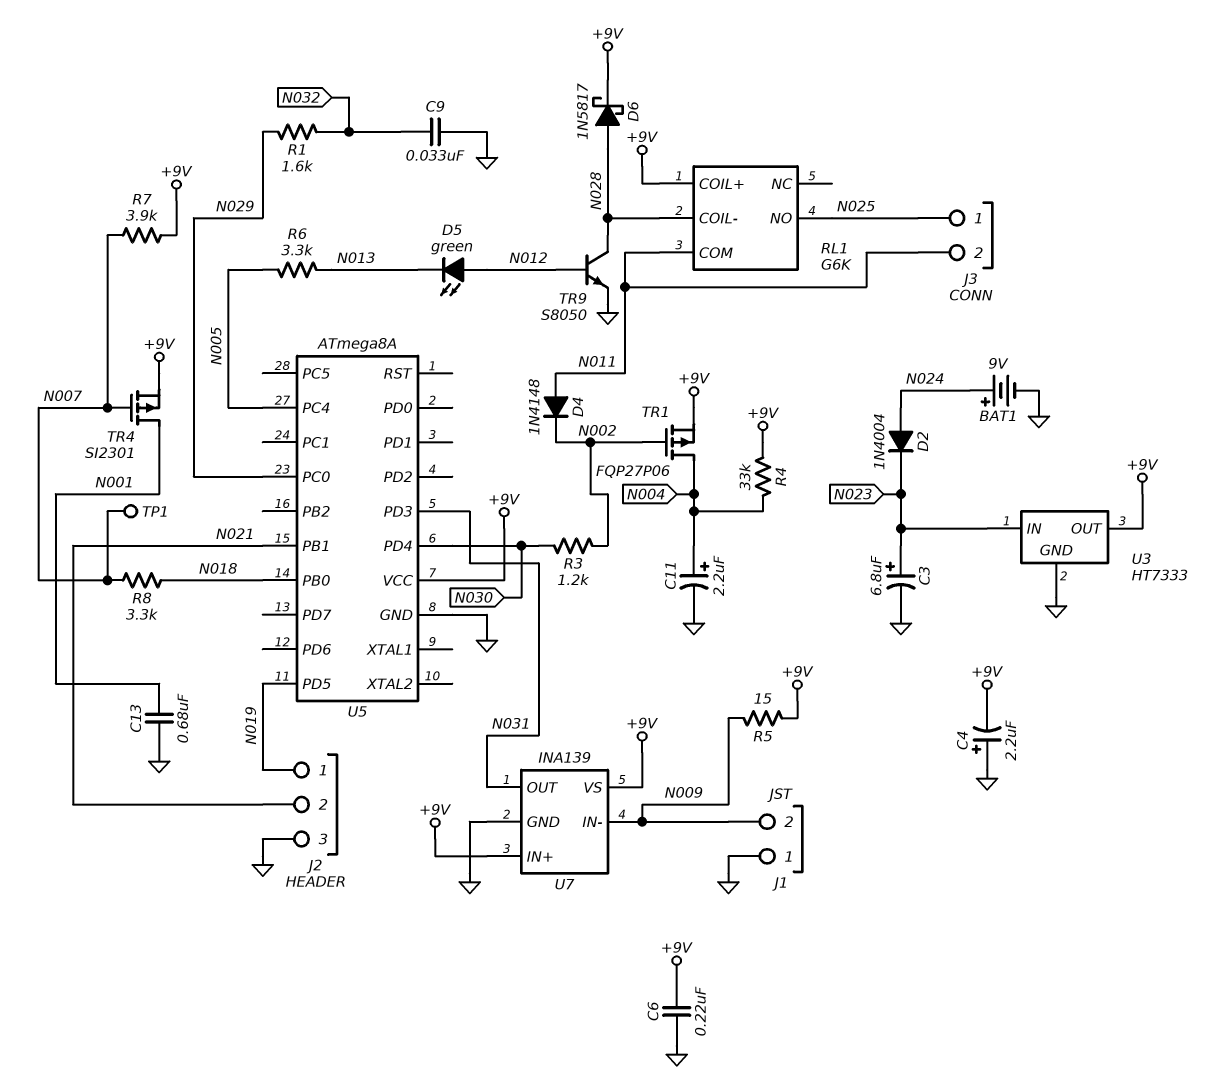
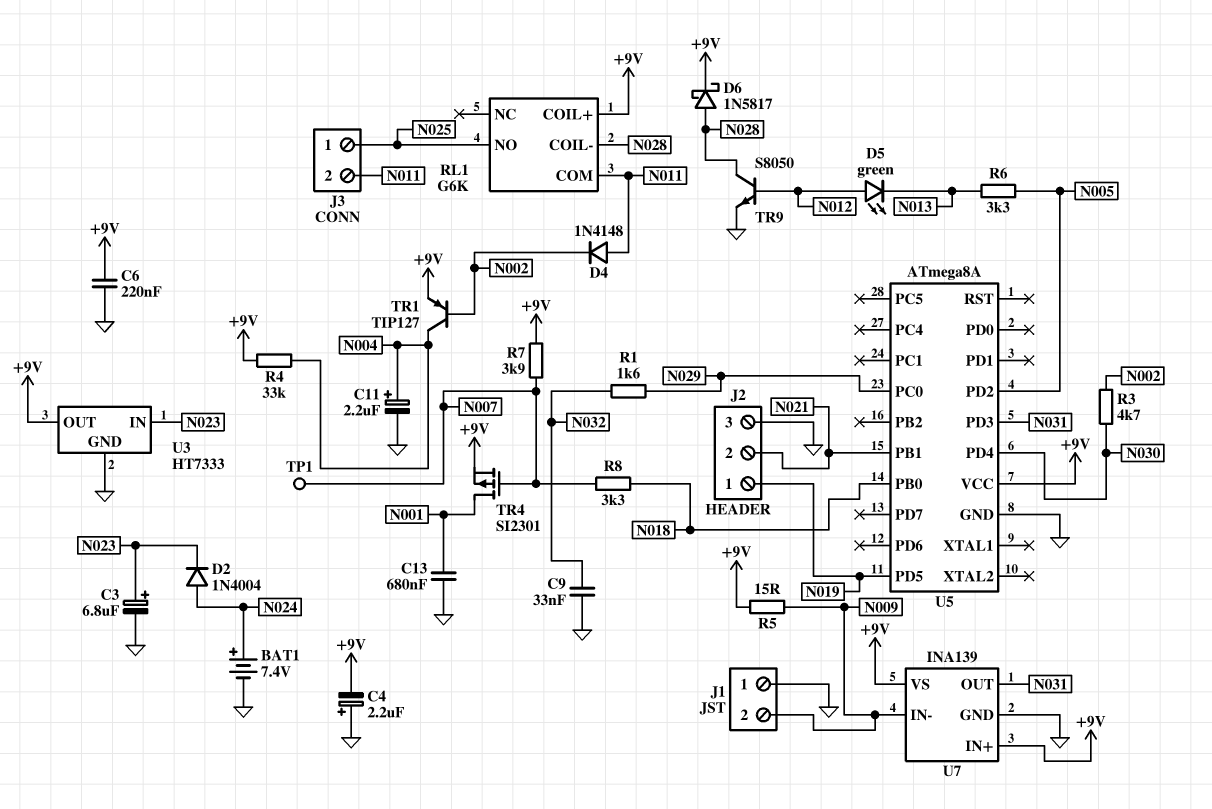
BAT1: 9V (plus N024, minus GND) -> 7.4V (plus N024, minus GND)
R3: 1.2k (N002, N030) -> 4.7k (N002, N030)
TR1: PMOS FQP27P06 (G N002, D N004, S +9V) -> PNP TIP127 (B N002, C N004, E +9V)
U5 pin PC4: N005 -> none
U5 pin PD2: none -> N005

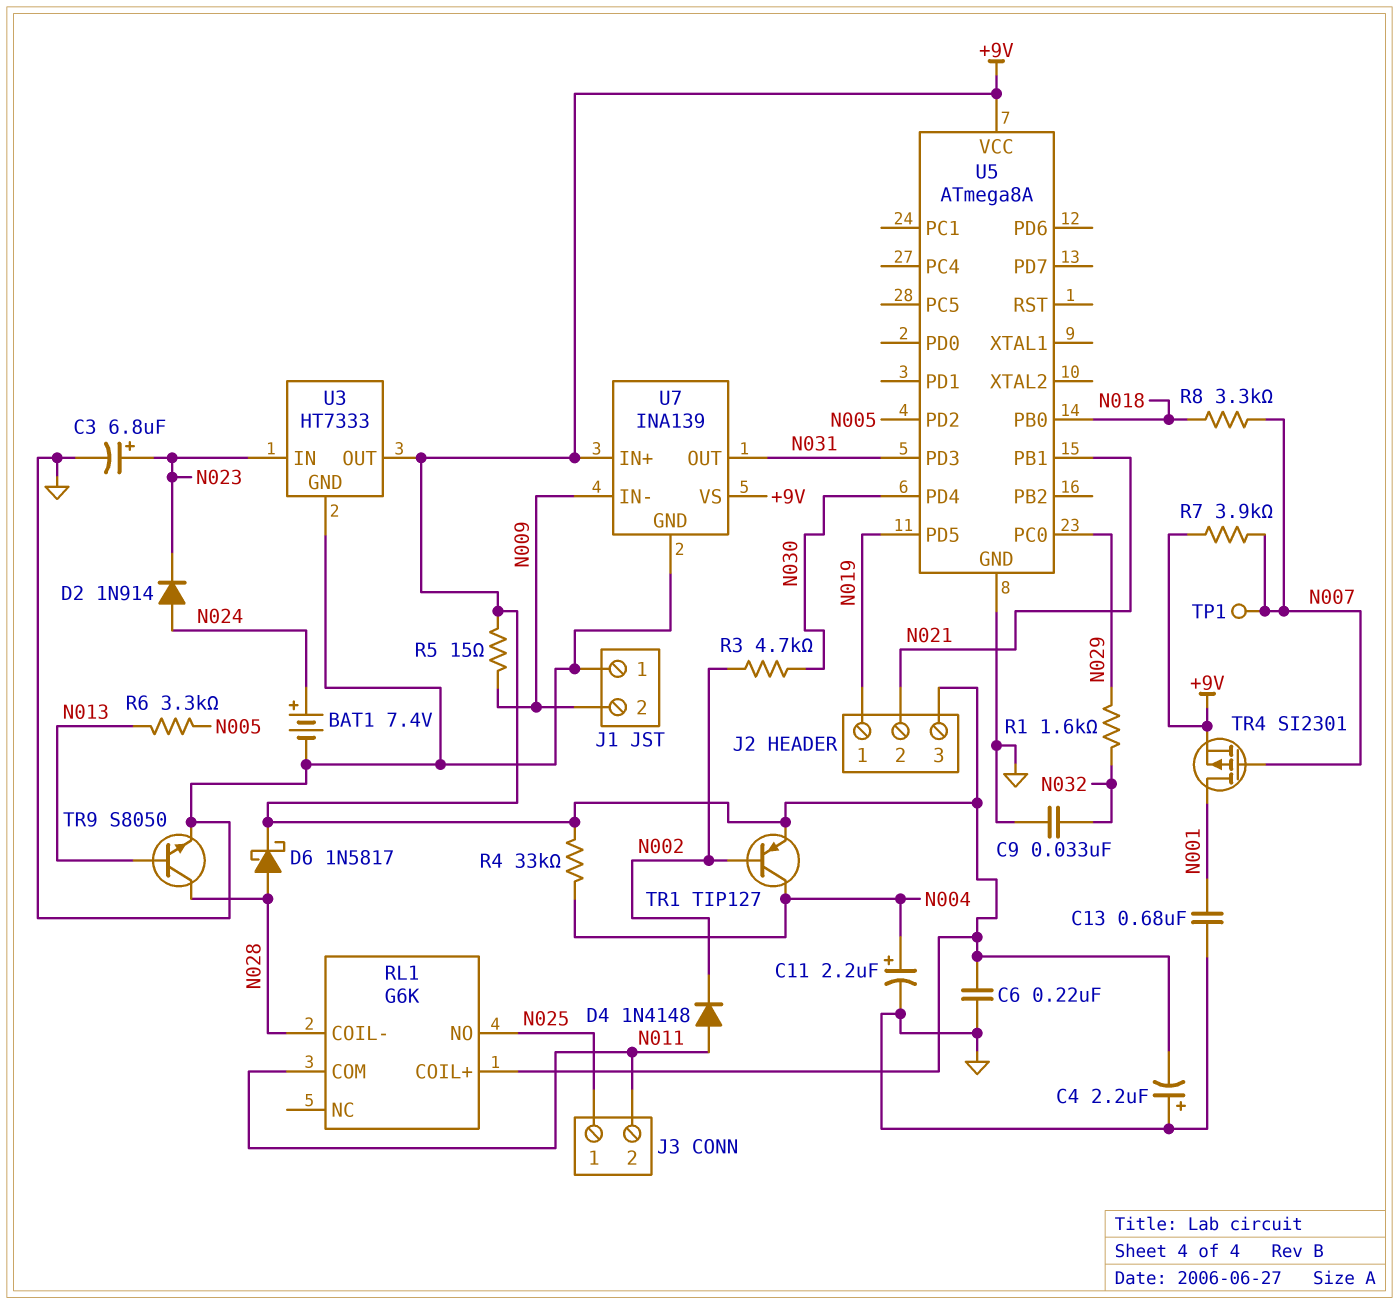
D2: diode 1N4004 (A N024, K N023) -> diode 1N914 (A N024, K N023)
D5: LED green (A N012, K N013) -> none
J2 pin 3: GND -> +9V
TR9: NPN S8050 (B N012, C N028, E GND) -> NPN S8050 (B N013, C N028, E GND)

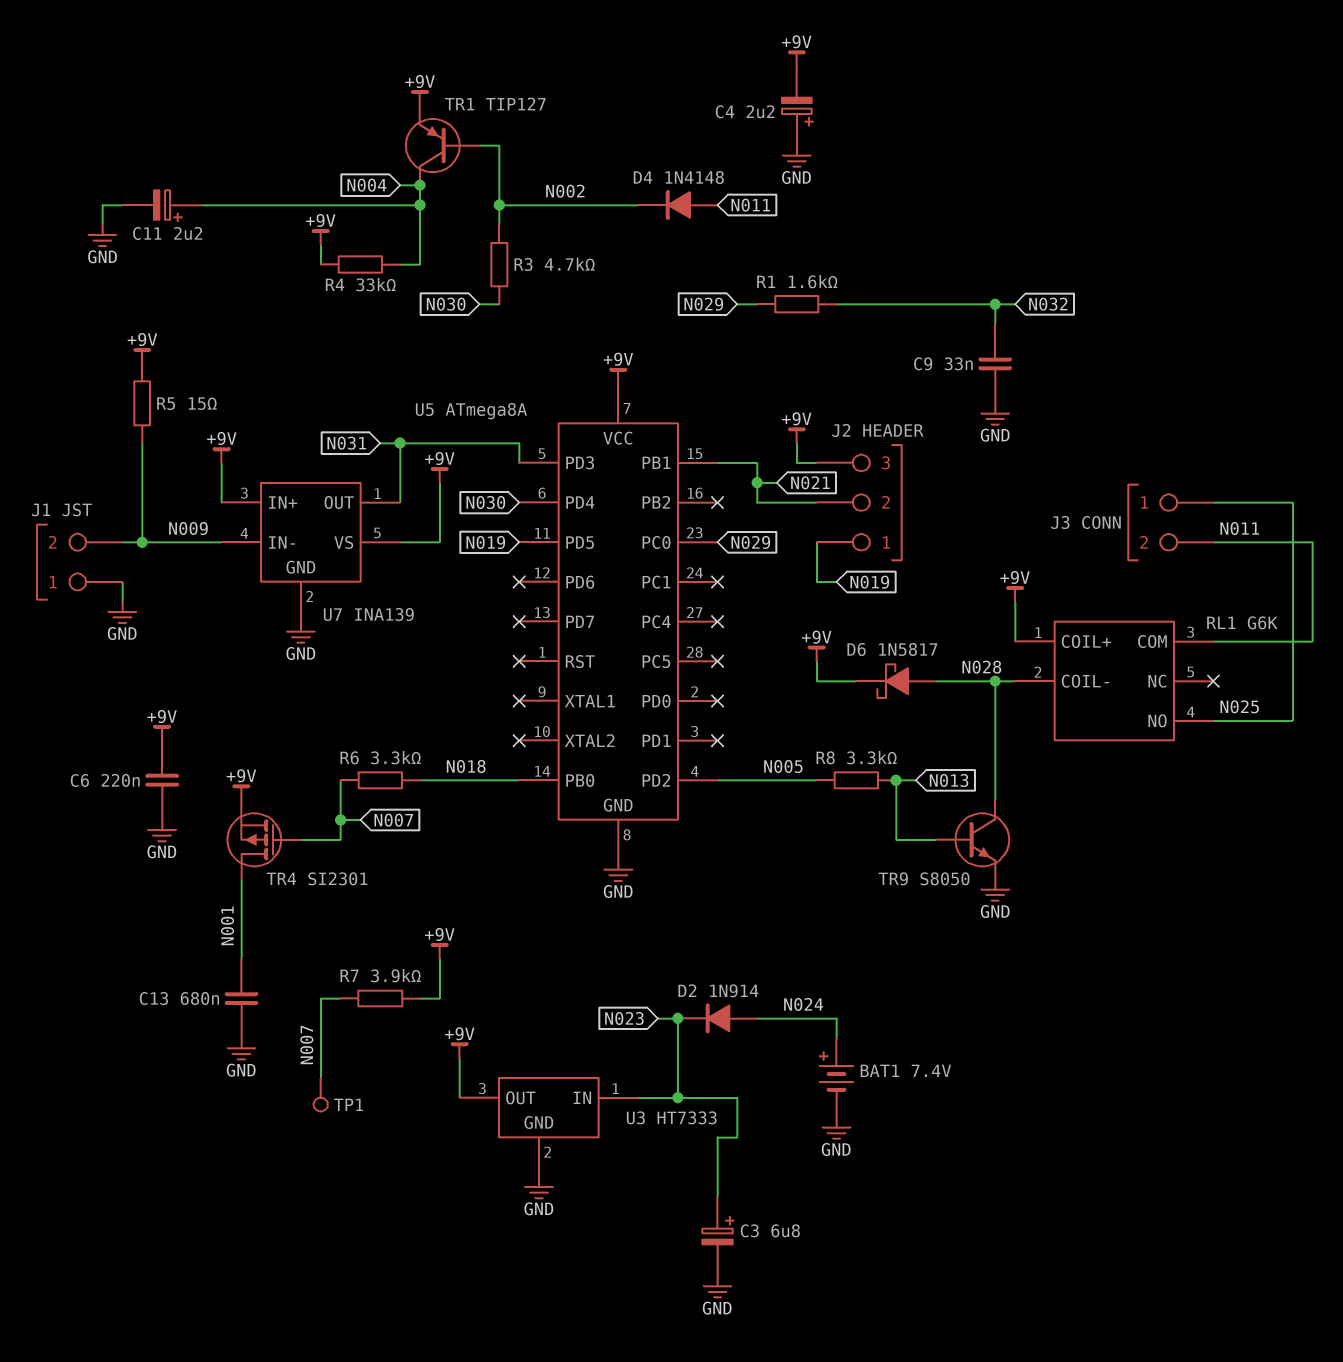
R6: 3.3k (N005, N013) -> 3.3k (N007, N018)
R8: 3.3k (N007, N018) -> 3.3k (N005, N013)

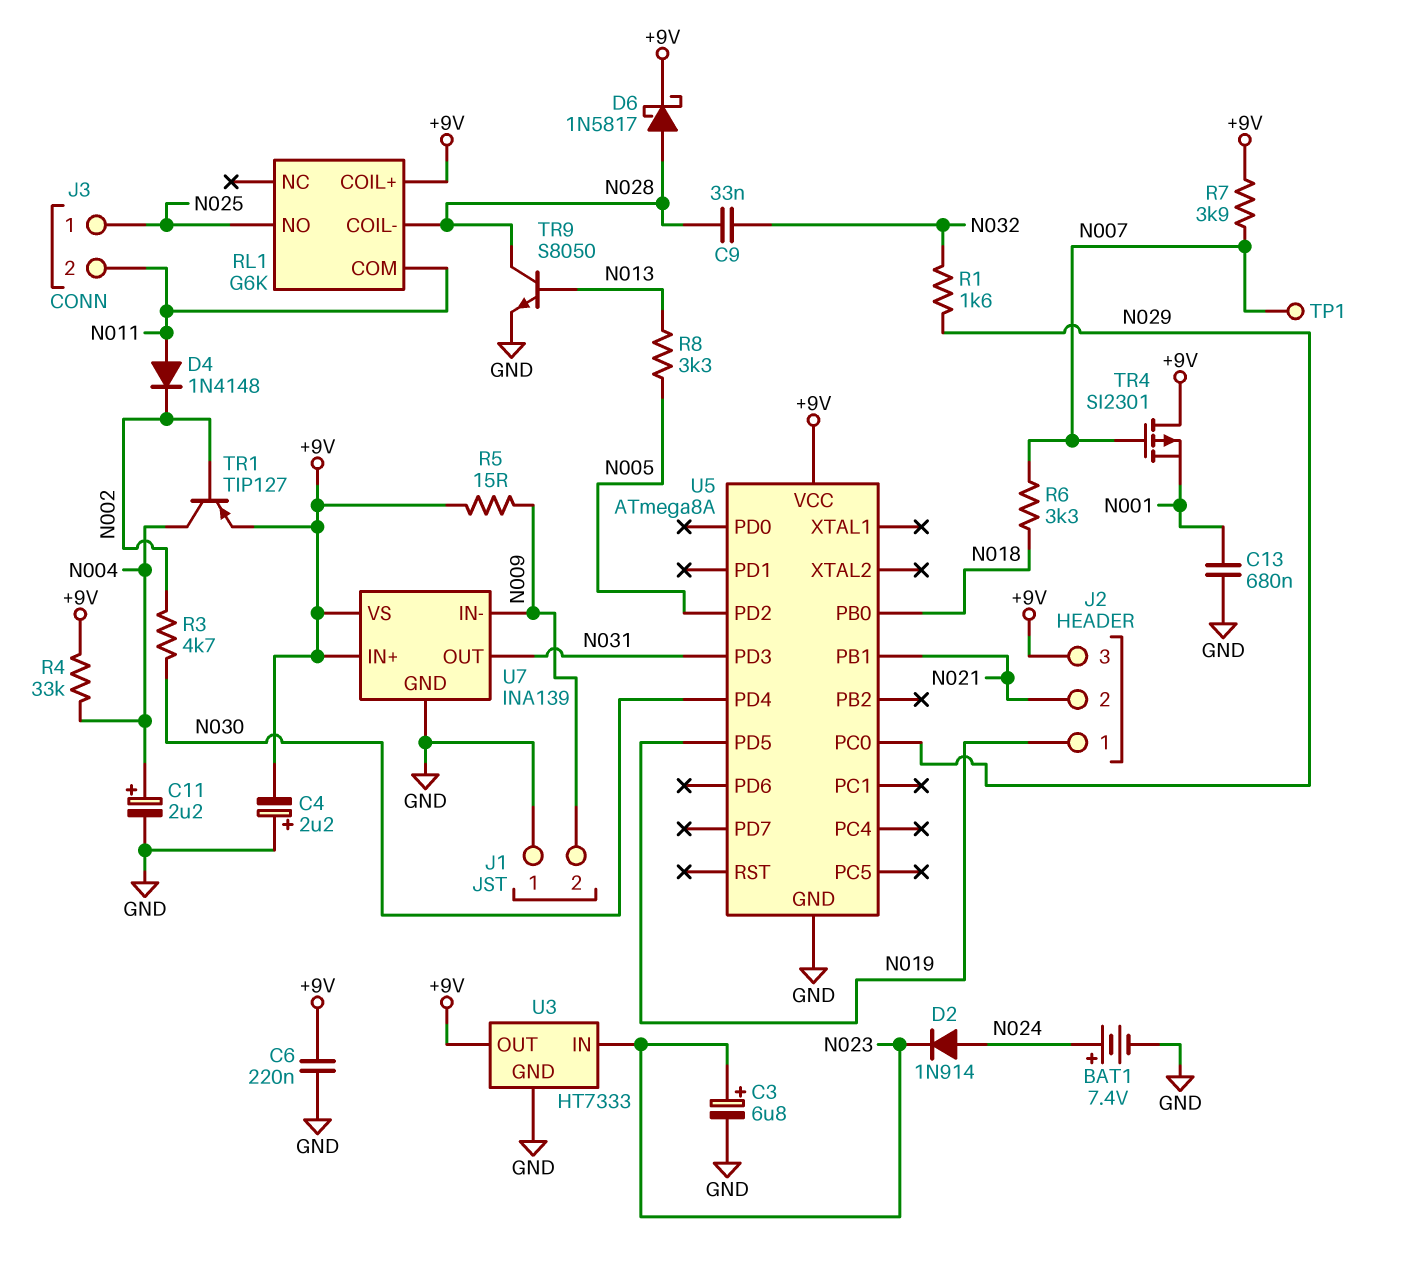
C9: 33nF (GND, N032) -> 33nF (N028, N032)
TR4: PMOS SI2301 (G N007, D N001, S +9V) -> PMOS SI2301 (G N007, D +9V, S N001)

